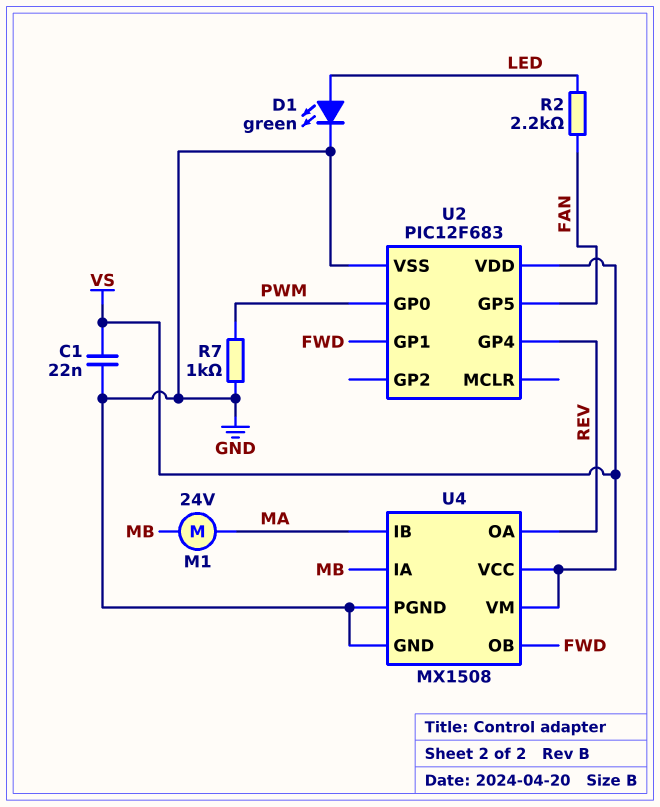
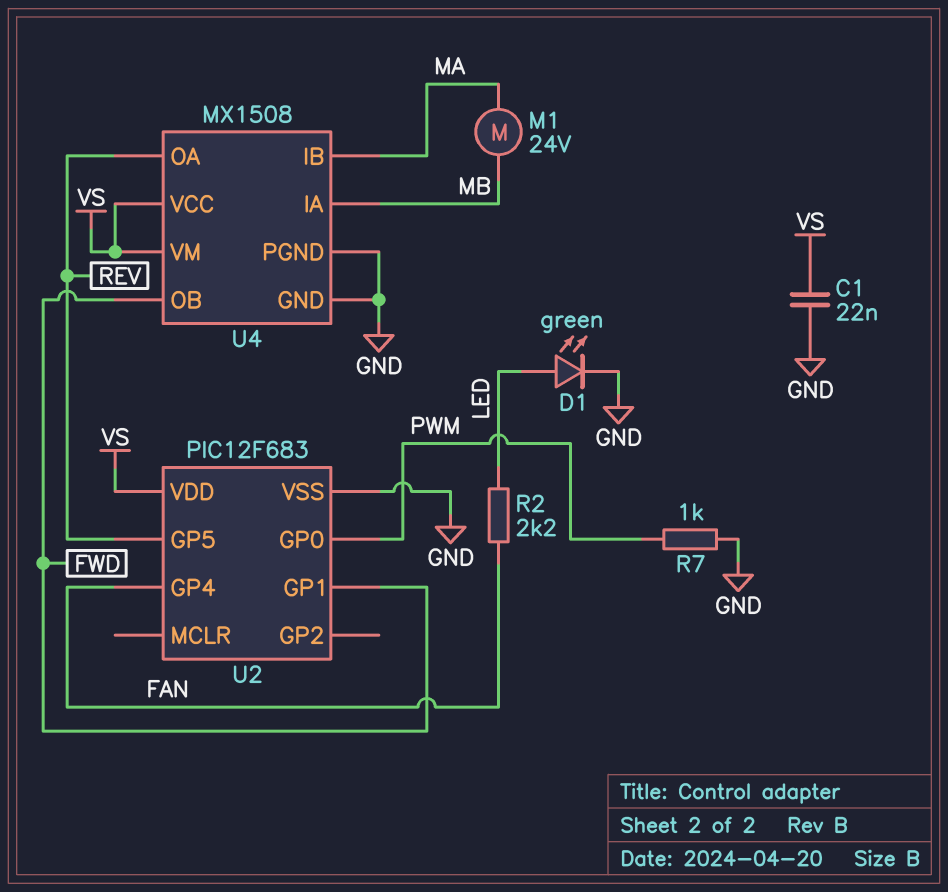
U2 pin GP4: REV -> FAN
U2 pin GP5: FAN -> REV

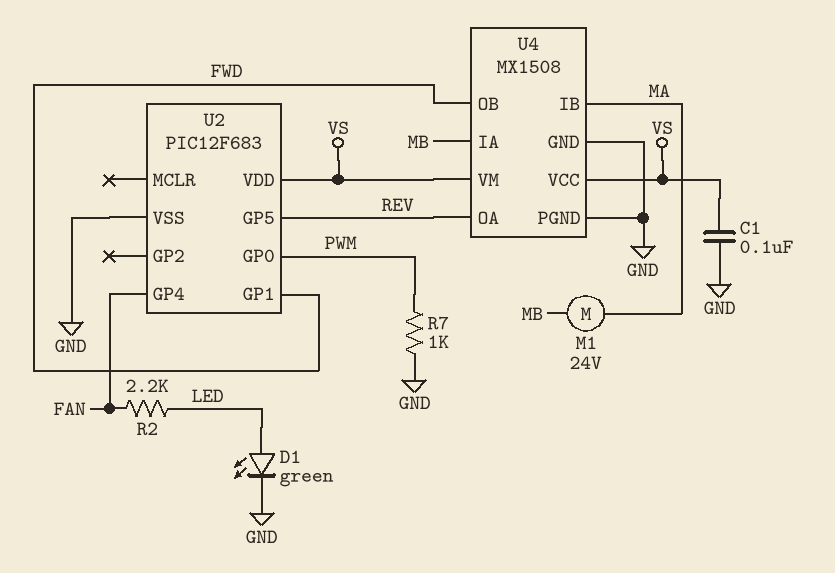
C1: 22nF (GND, VS) -> 100nF (GND, VS)

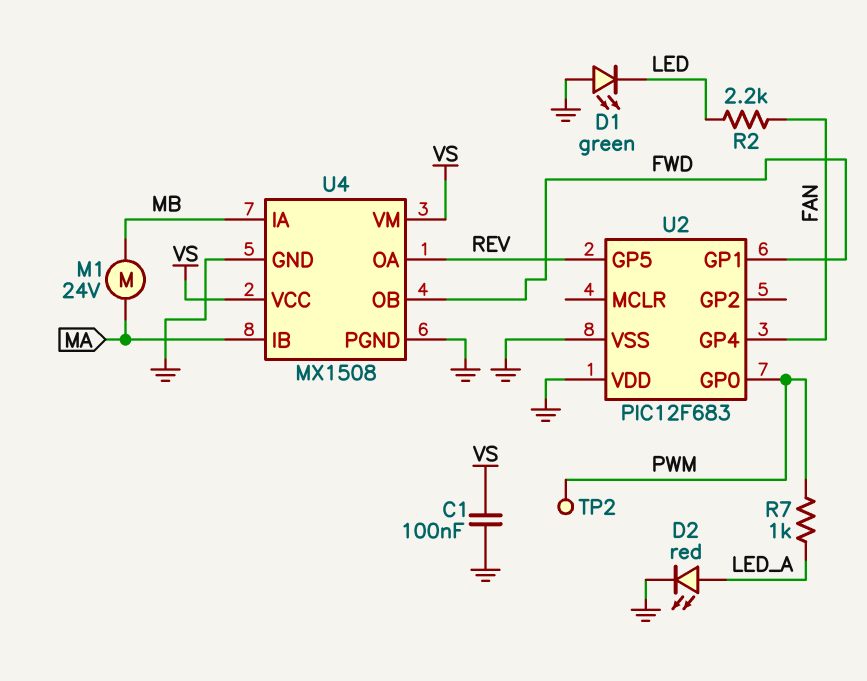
D1: LED green (A LED, K GND) -> LED green (A GND, K LED)
D2: none -> LED red (A LED_A, K GND)
R7: 1k (GND, PWM) -> 1k (LED_A, PWM)
TP2: none -> test point (PWM)
U2 pin VDD: VS -> GND

